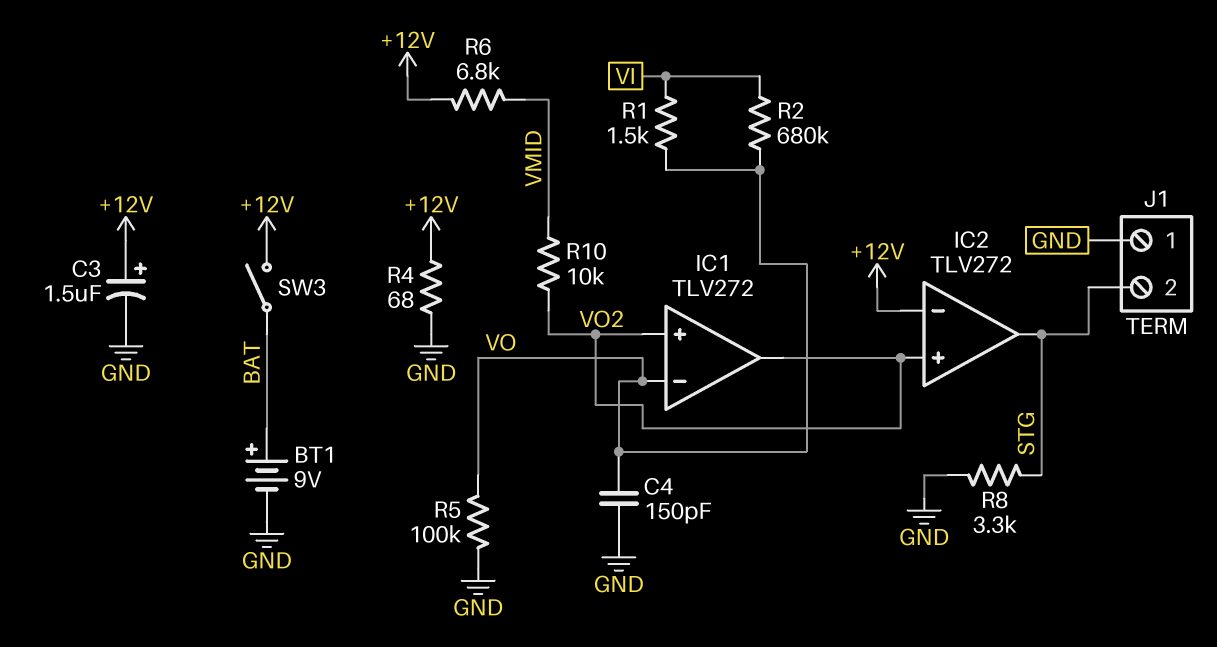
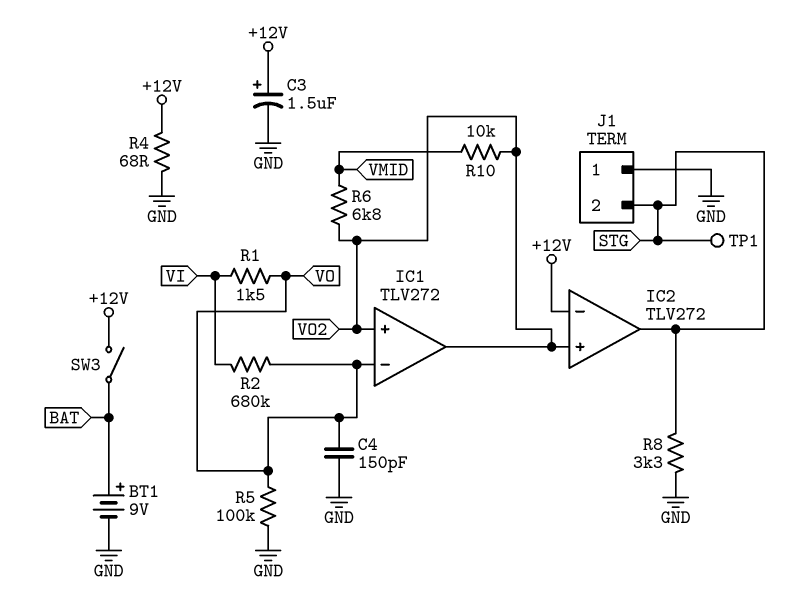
R6: 6.8k (+12V, VMID) -> 6.8k (VMID, VO2)
TP1: none -> test point (STG)

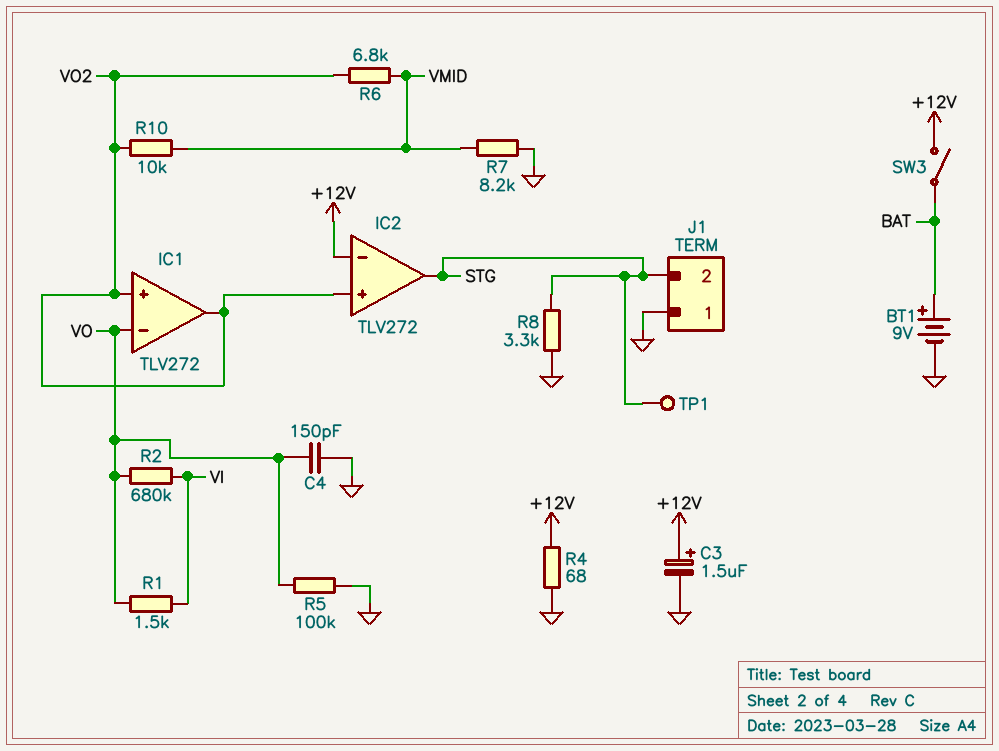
R7: none -> 8.2k (GND, VMID)

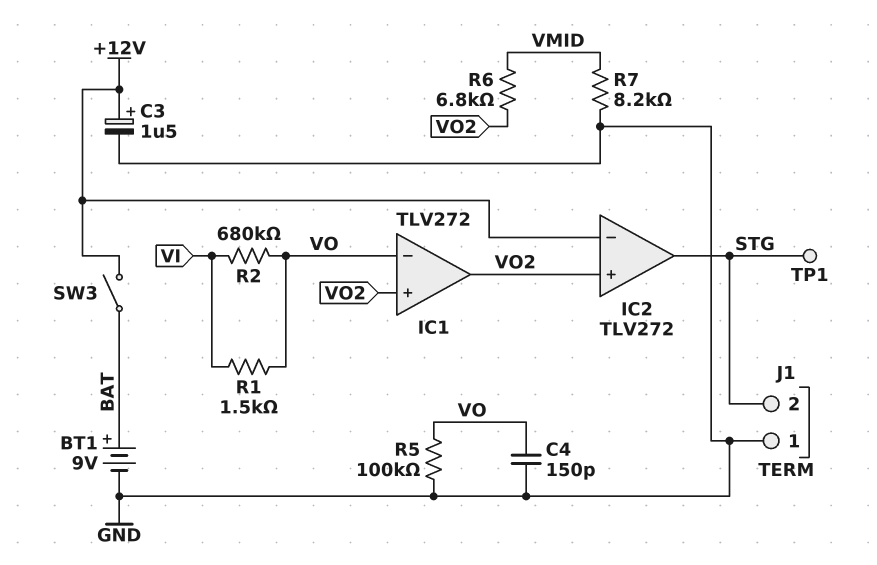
R4: 68 (+12V, GND) -> none
R8: 3.3k (GND, STG) -> none
R10: 10k (VMID, VO2) -> none

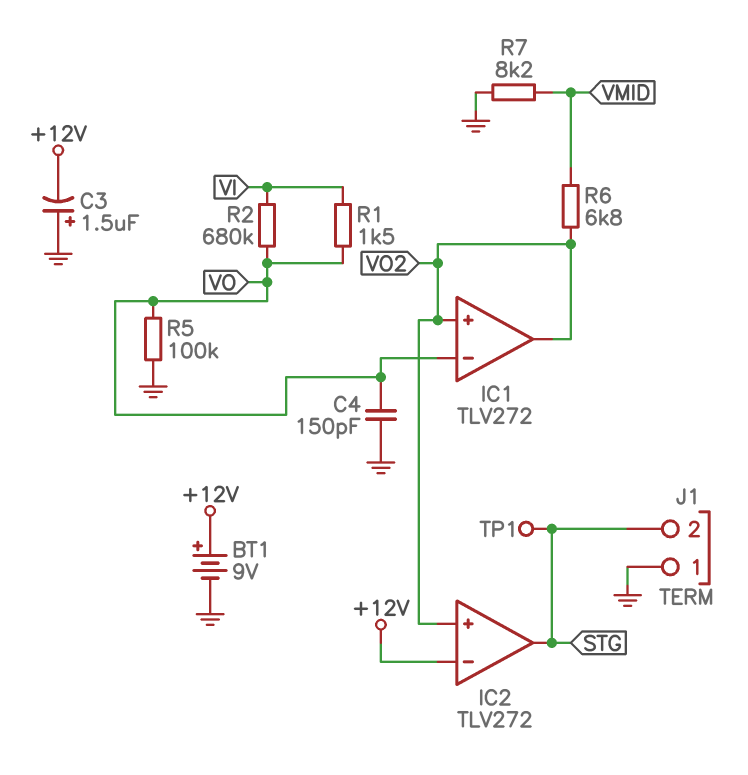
BT1: 9V (plus BAT, minus GND) -> 9V (plus +12V, minus GND)
C3: 1.5uF (plus +12V, minus GND) -> 1.5uF (plus GND, minus +12V)
SW3: switch (+12V, BAT) -> none

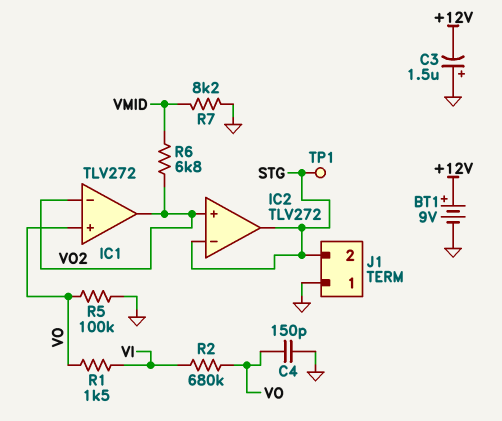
IC1 pin in+: VO2 -> VO
IC1 pin in-: VO -> VO2
IC2 pin in-: +12V -> STG

